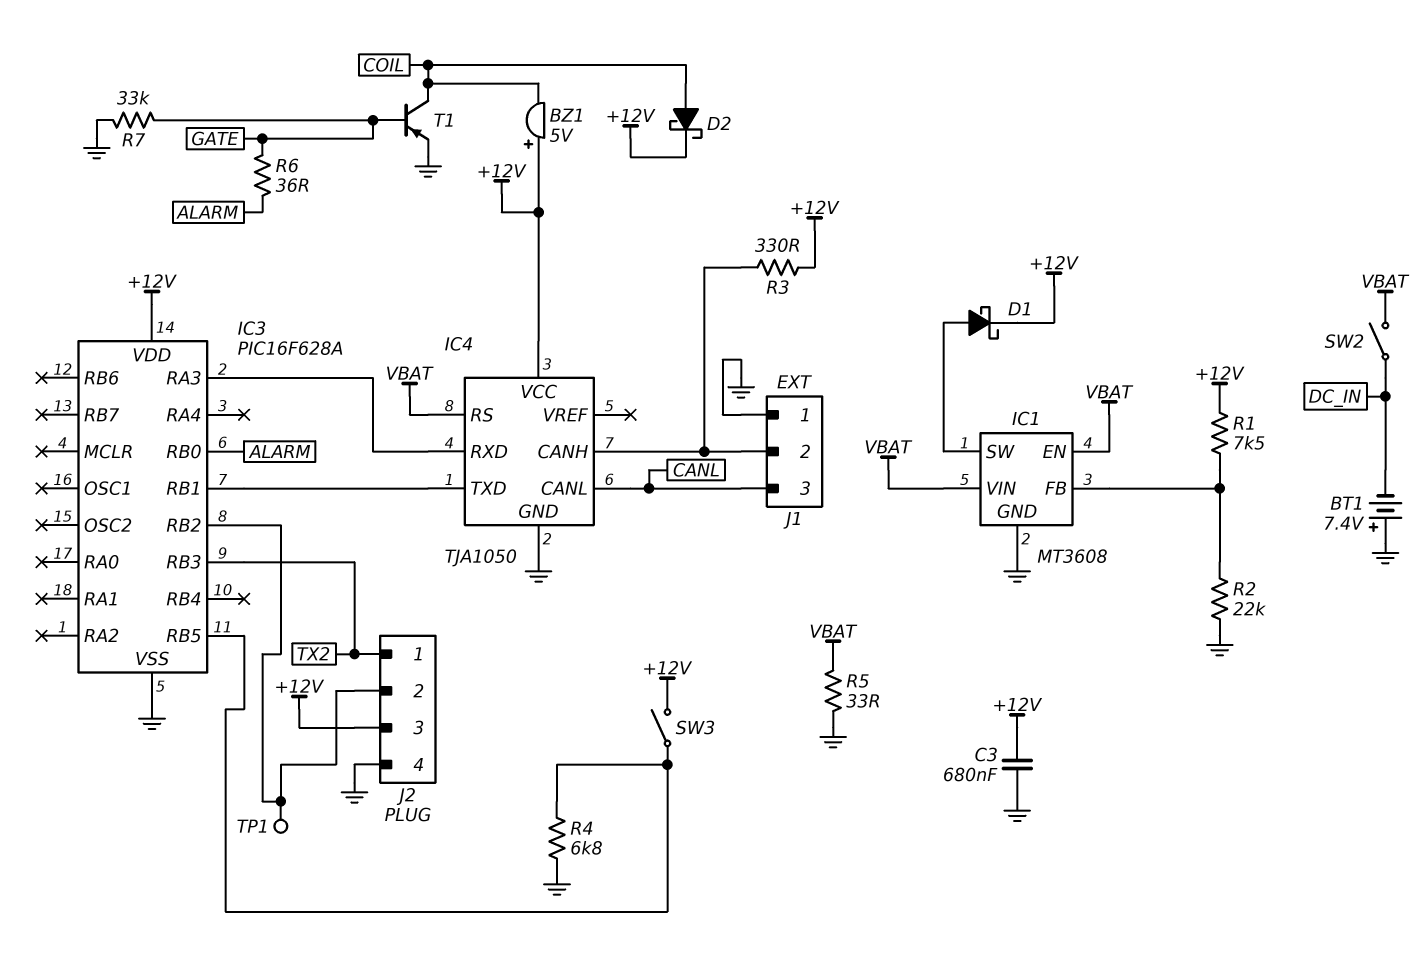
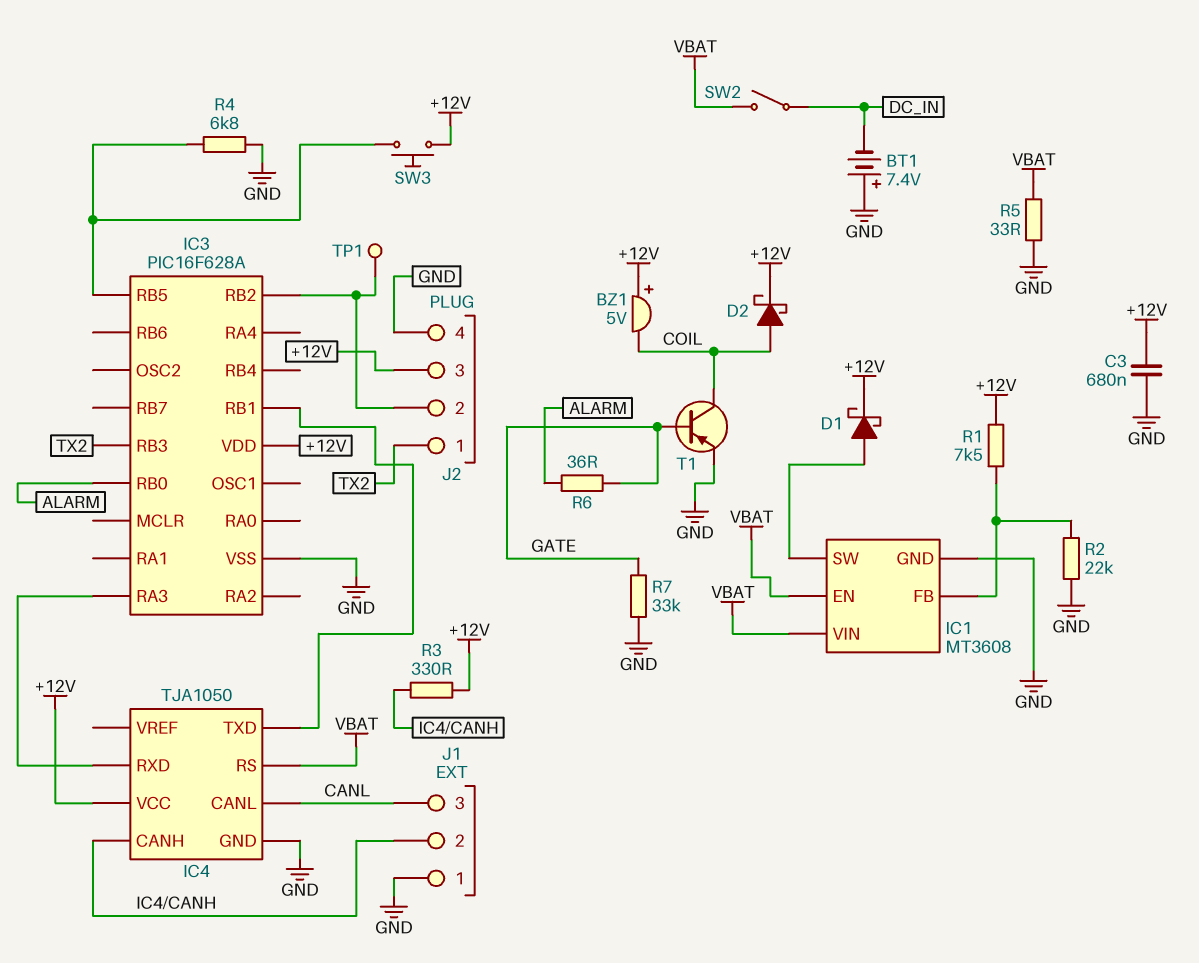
SW3: switch (+12V, IC3/RB5) -> button (+12V, IC3/RB5)

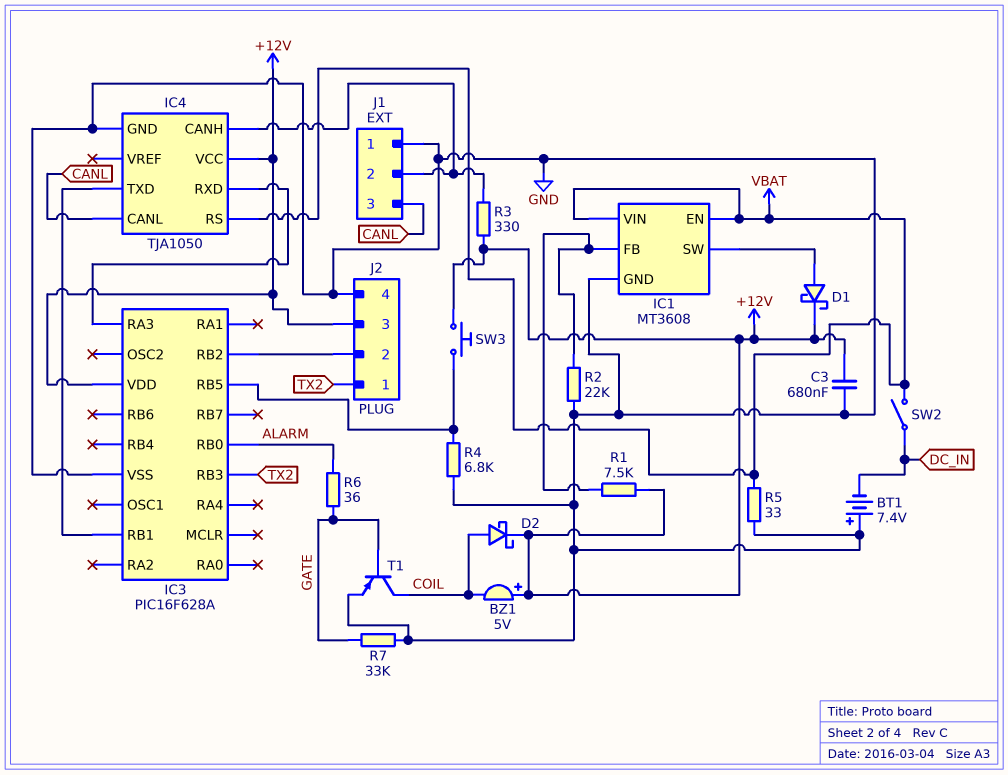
TP1: test point (IC3/RB2) -> none

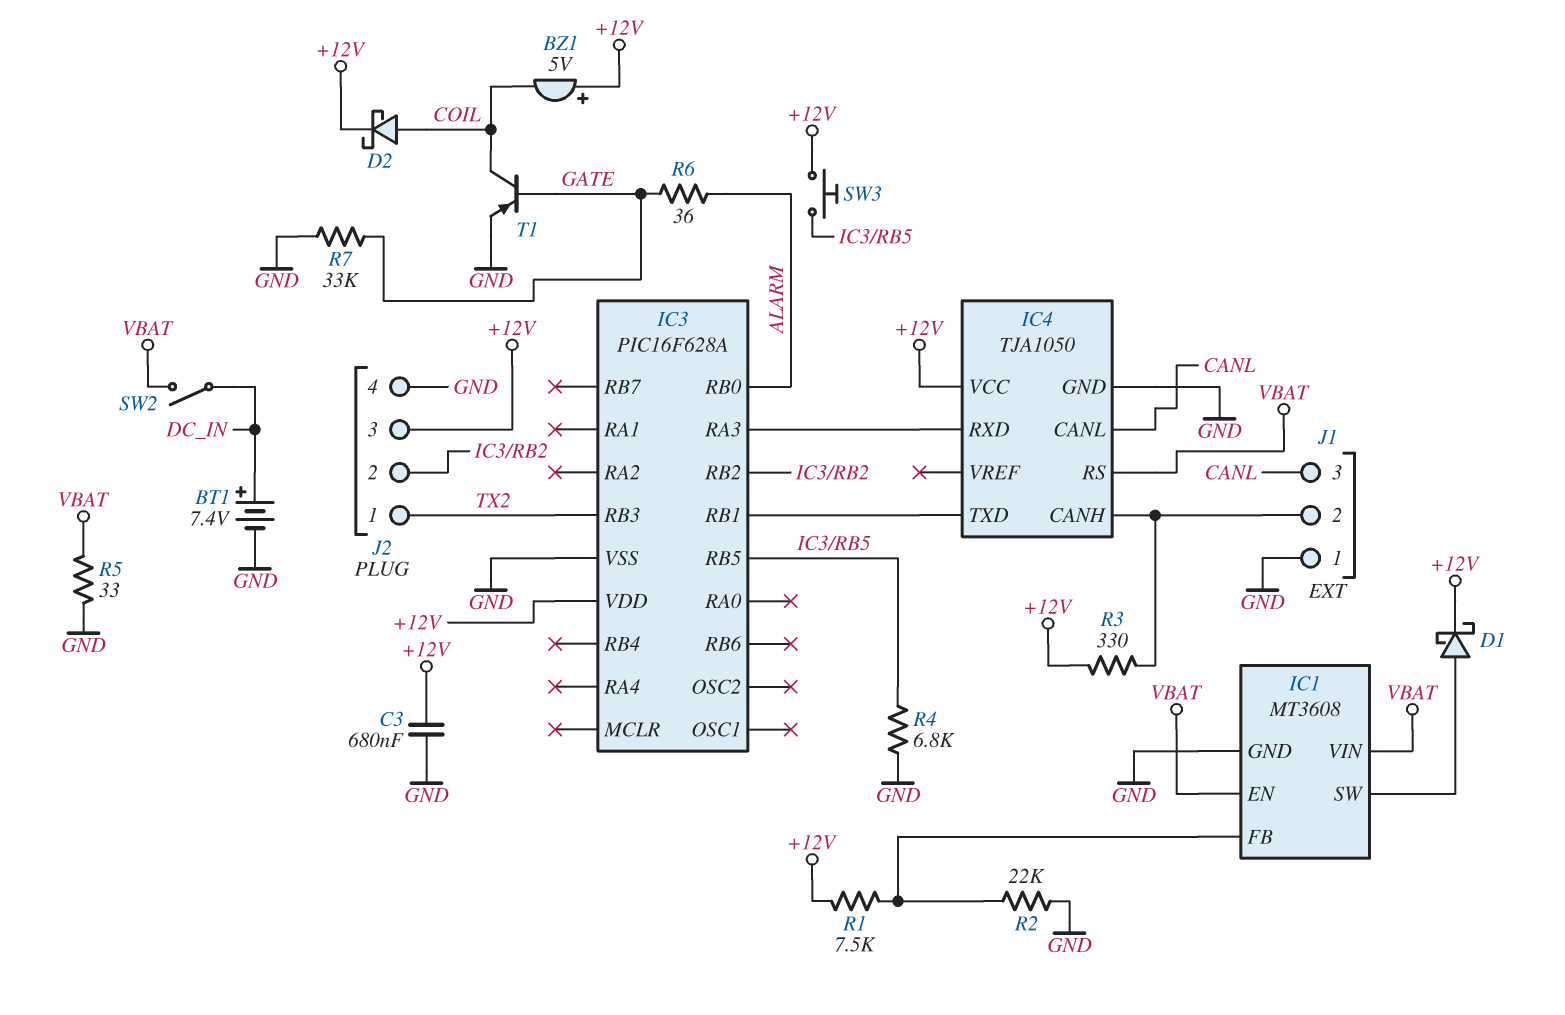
BT1: 7.4V (plus GND, minus DC_IN) -> 7.4V (plus DC_IN, minus GND)

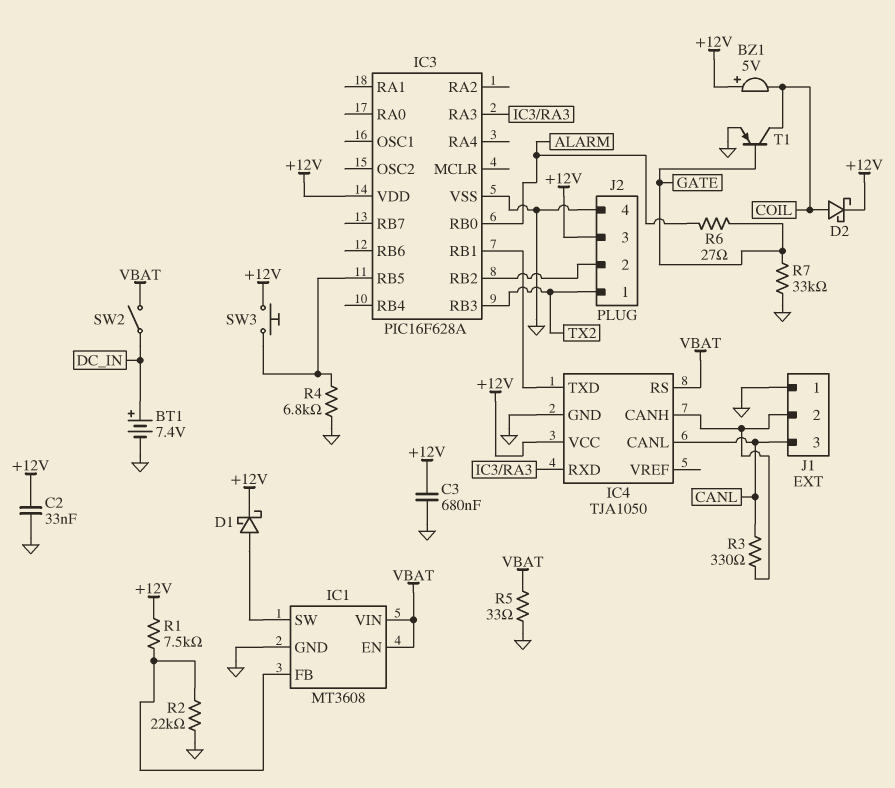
C2: none -> 33nF (+12V, GND)
R3: 330 (+12V, IC4/CANH) -> 330 (CANL, IC4/CANH)
R6: 36 (ALARM, GATE) -> 27 (ALARM, GATE)

